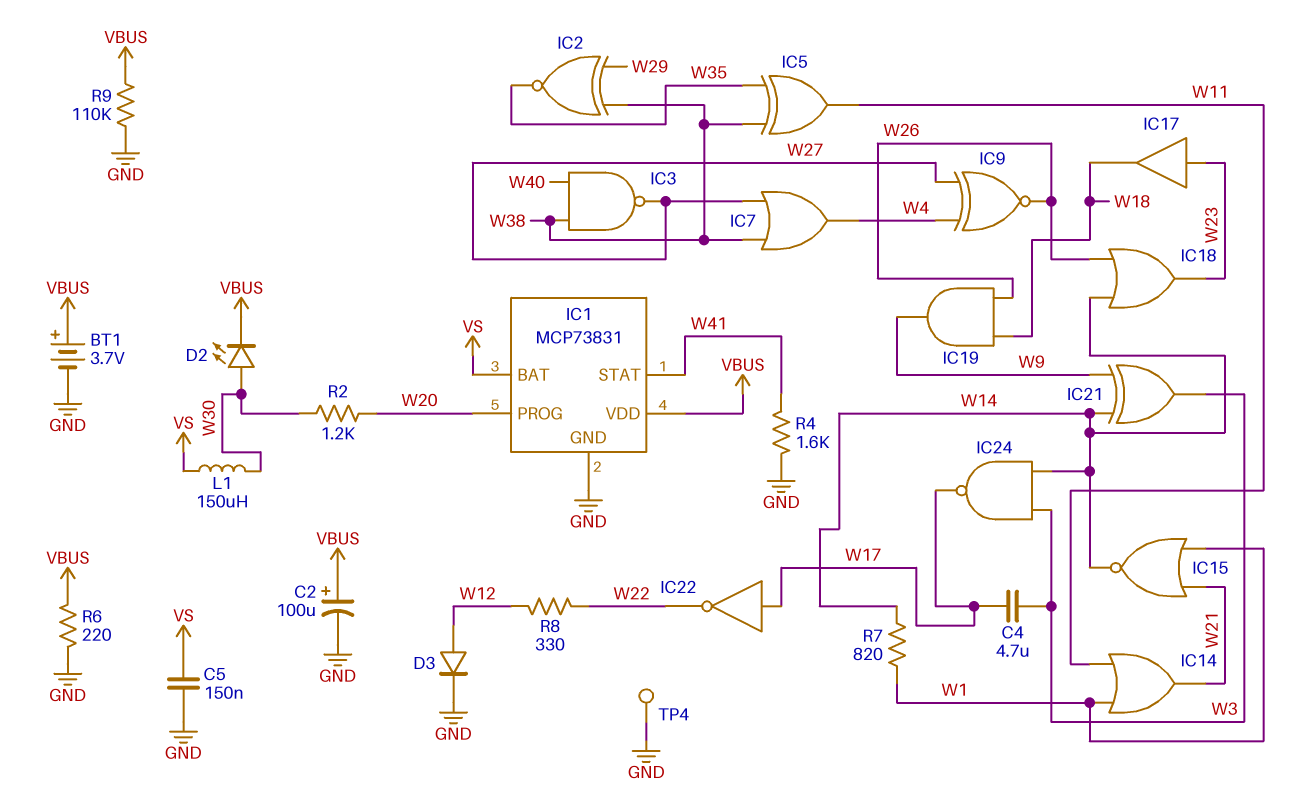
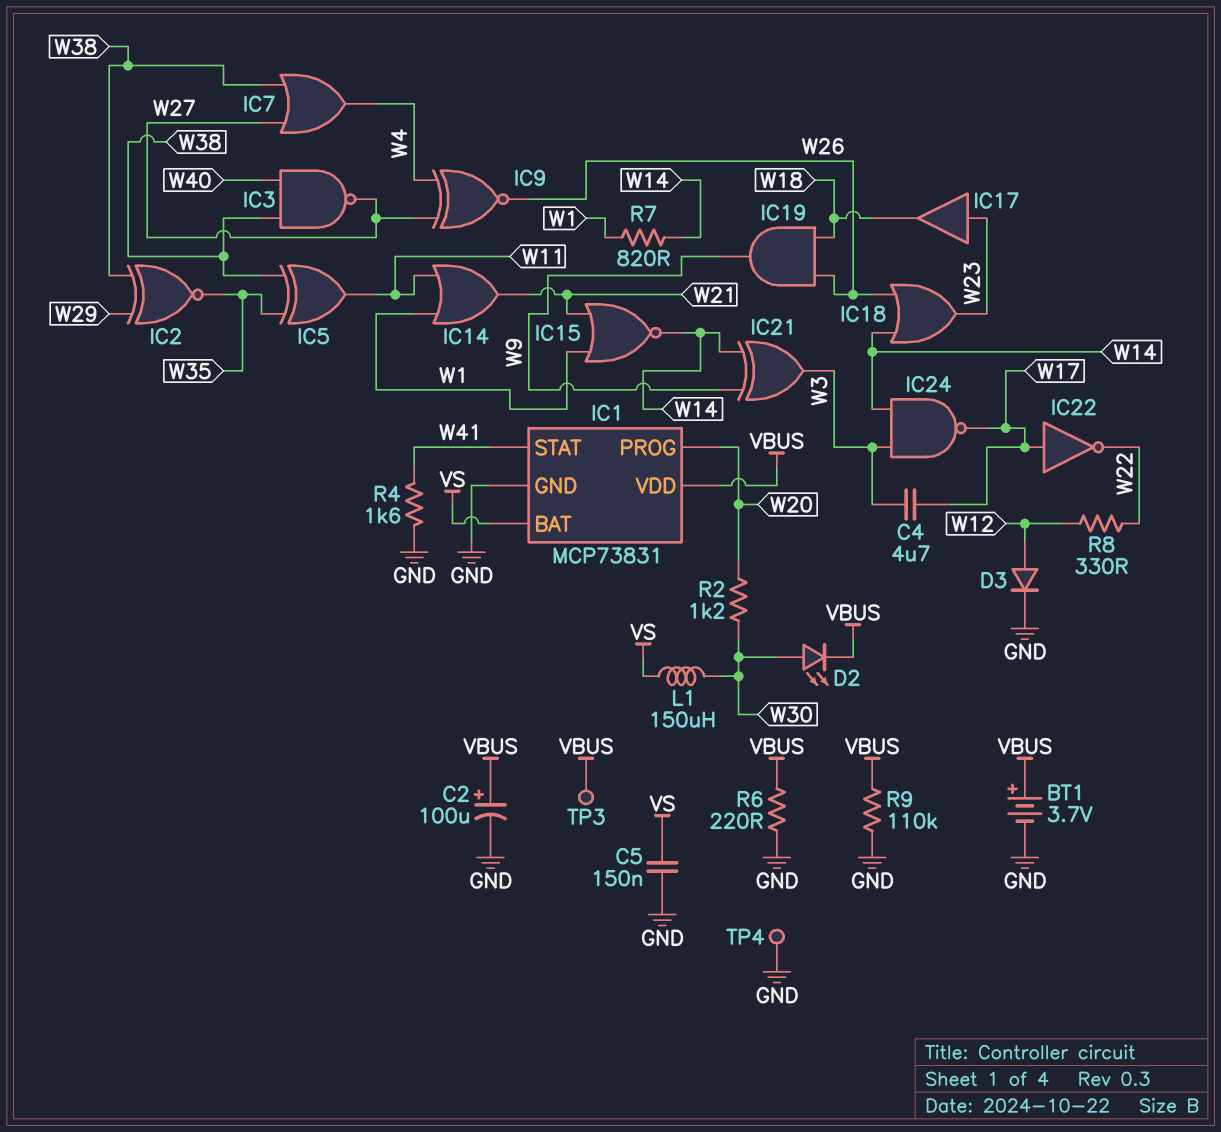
TP3: none -> test point (VBUS)

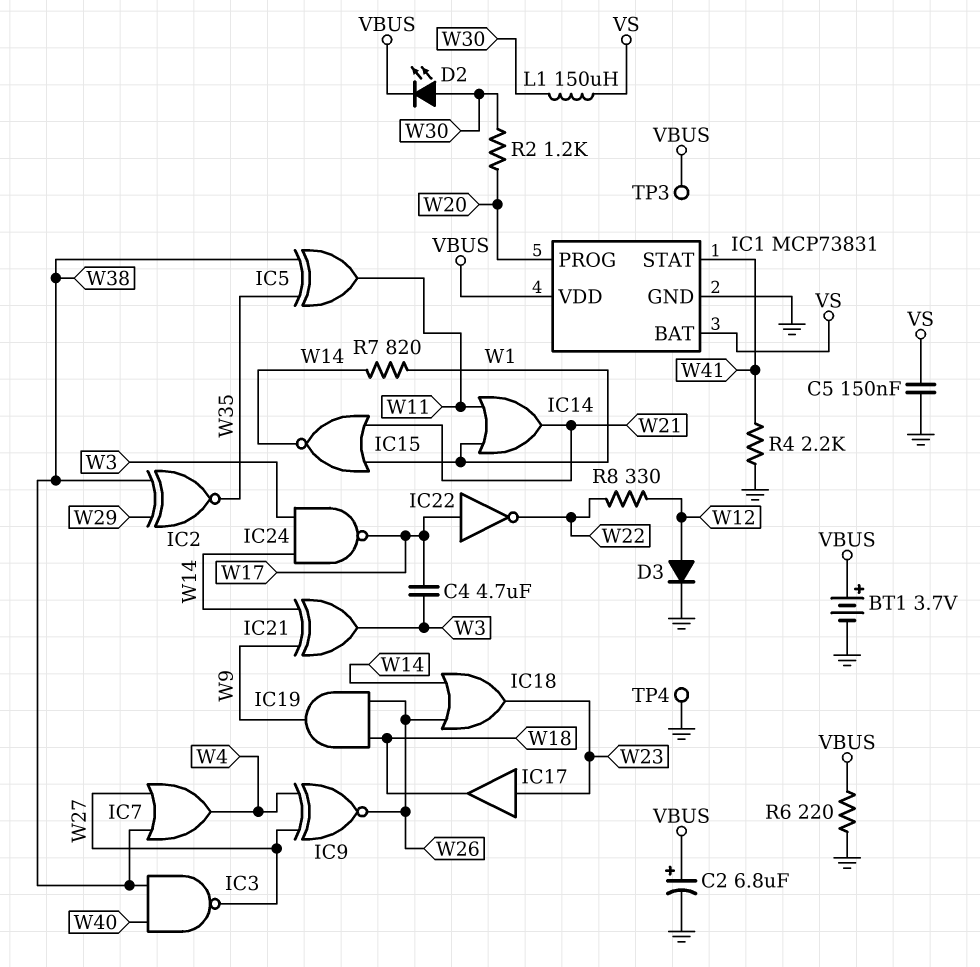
C2: 100uF (plus VBUS, minus GND) -> 6.8uF (plus VBUS, minus GND)
R4: 1.6k (GND, W41) -> 2.2k (GND, W41)
R9: 110k (GND, VBUS) -> none

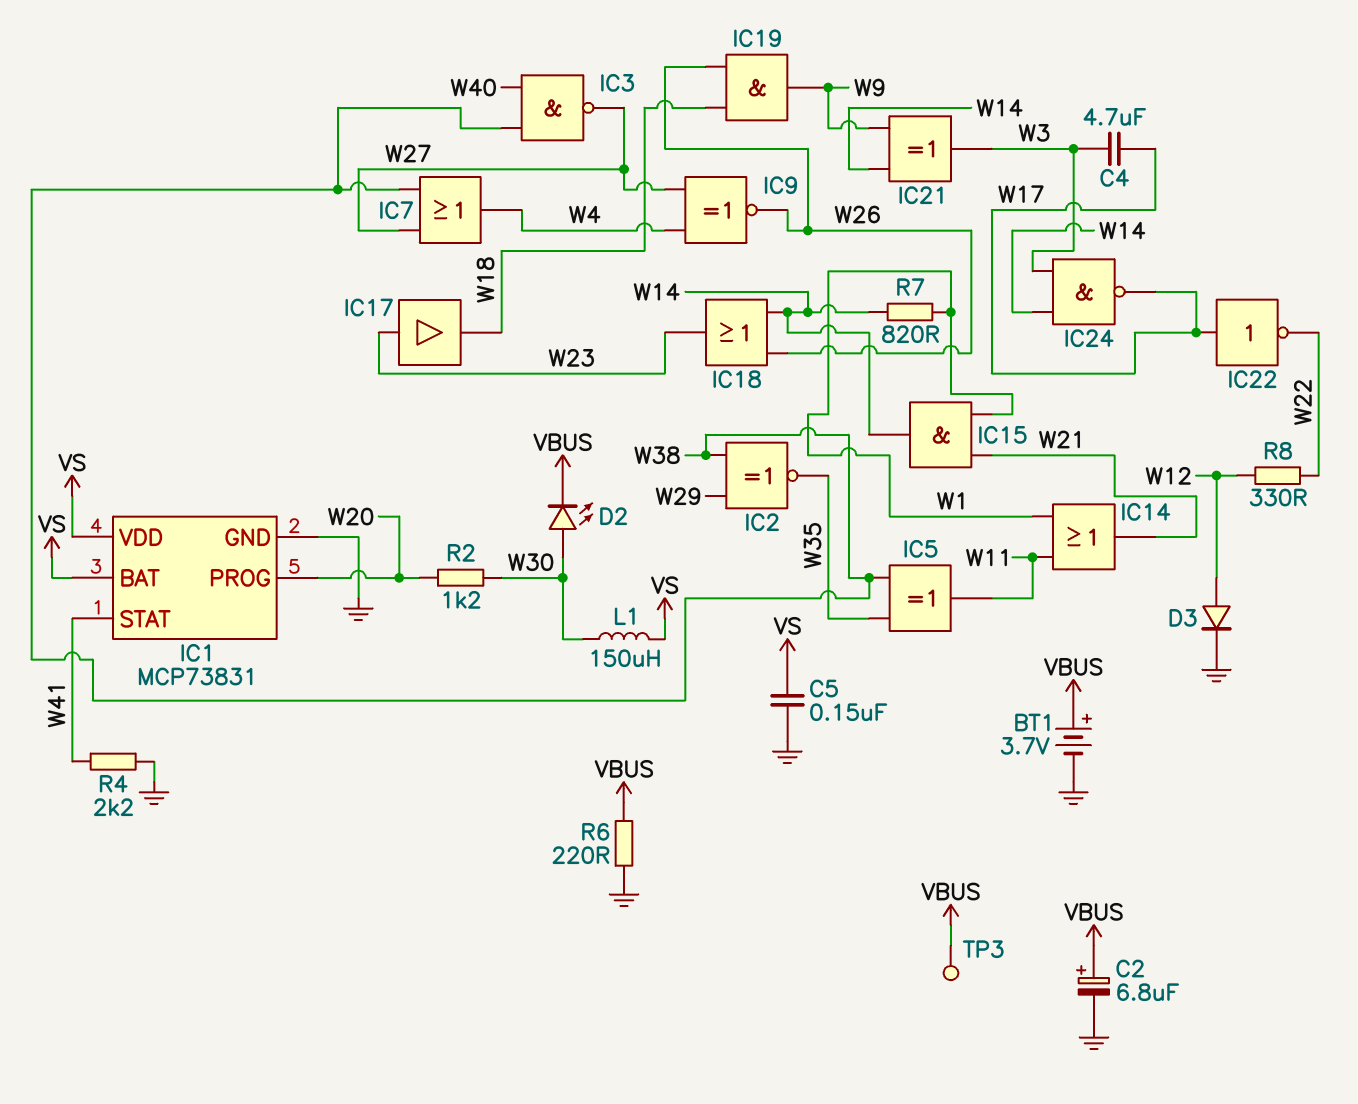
IC1 pin VDD: VBUS -> VS
IC15: NOR (in W1, in W21, out W14) -> AND (in W1, in W21, out W14)
TP4: test point (GND) -> none

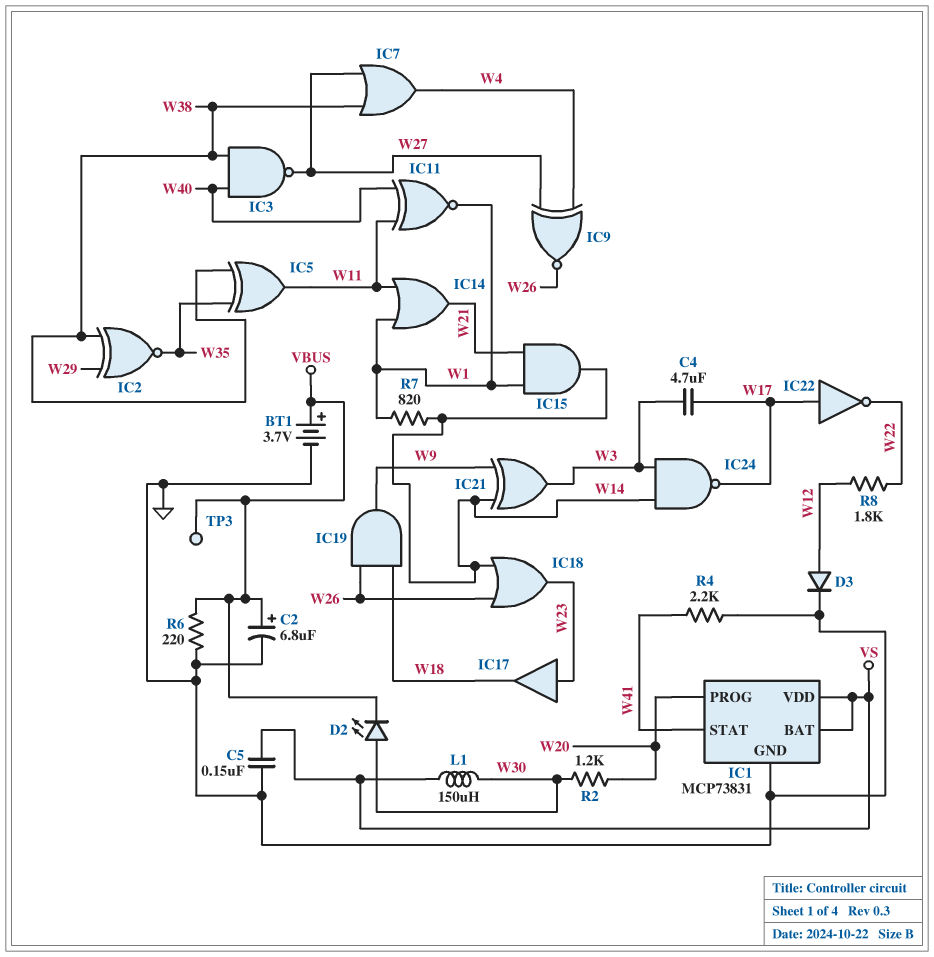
IC11: none -> XNOR (in W11, in W40, out W1)
R8: 330 (W12, W22) -> 1.8k (W12, W22)

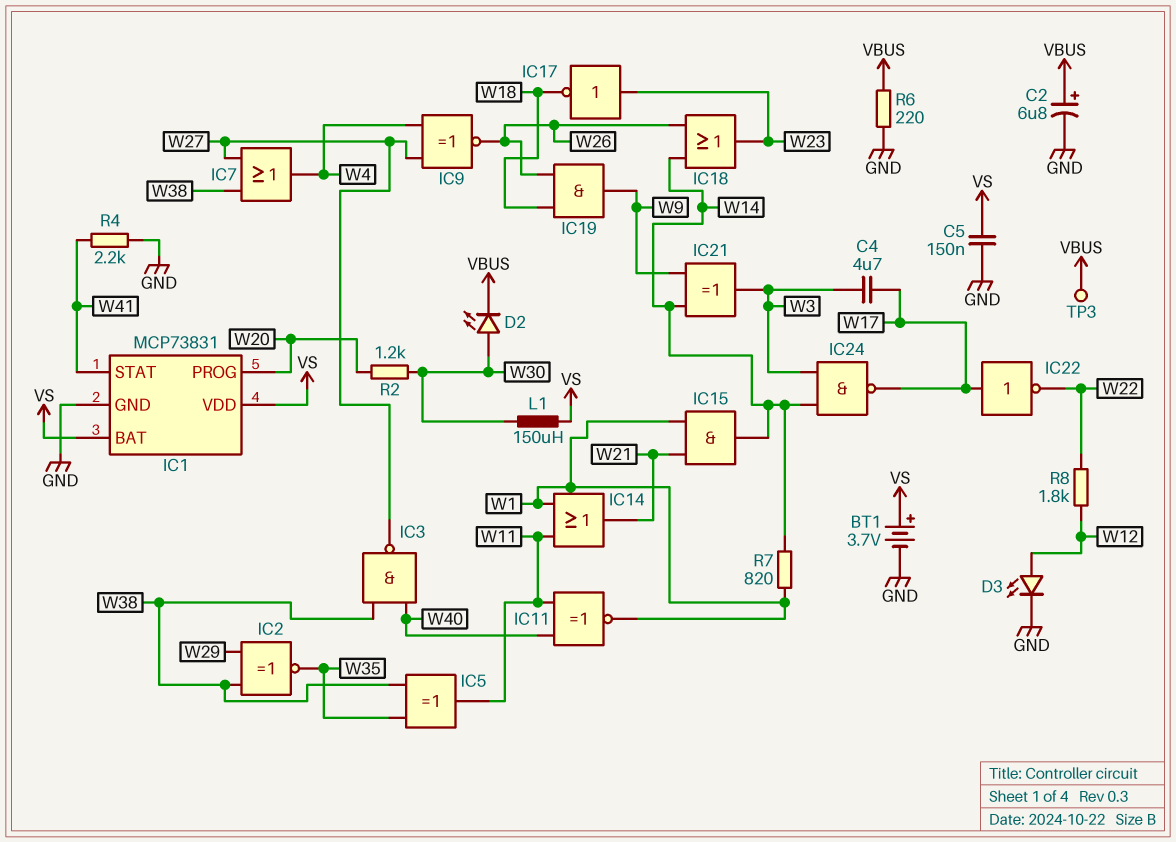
BT1: 3.7V (plus VBUS, minus GND) -> 3.7V (plus VS, minus GND)
D3: diode (A W12, K GND) -> LED (A W12, K GND)
IC17: buffer (in W23, out W18) -> NOT (in W23, out W18)

